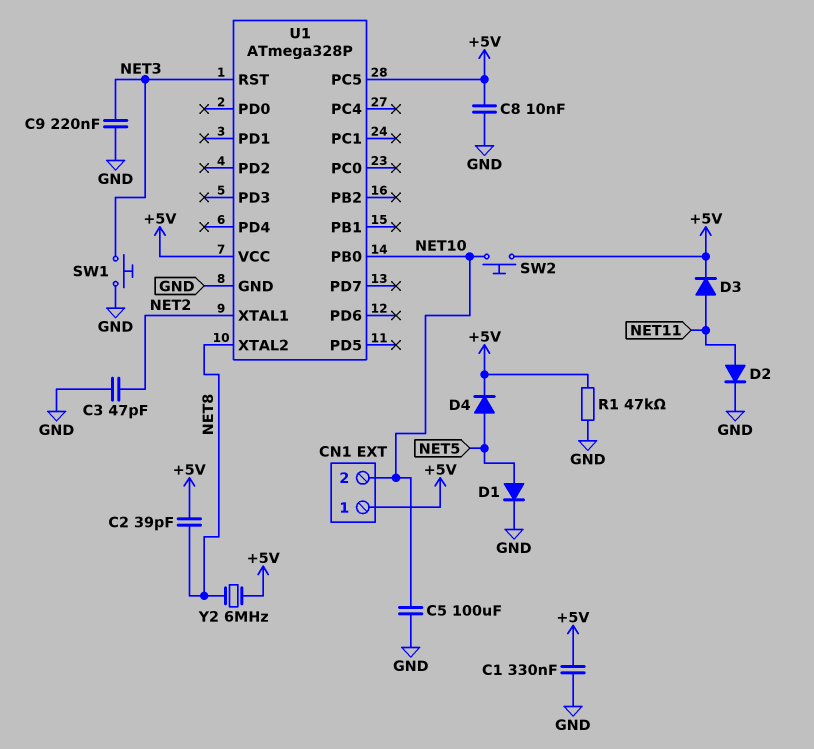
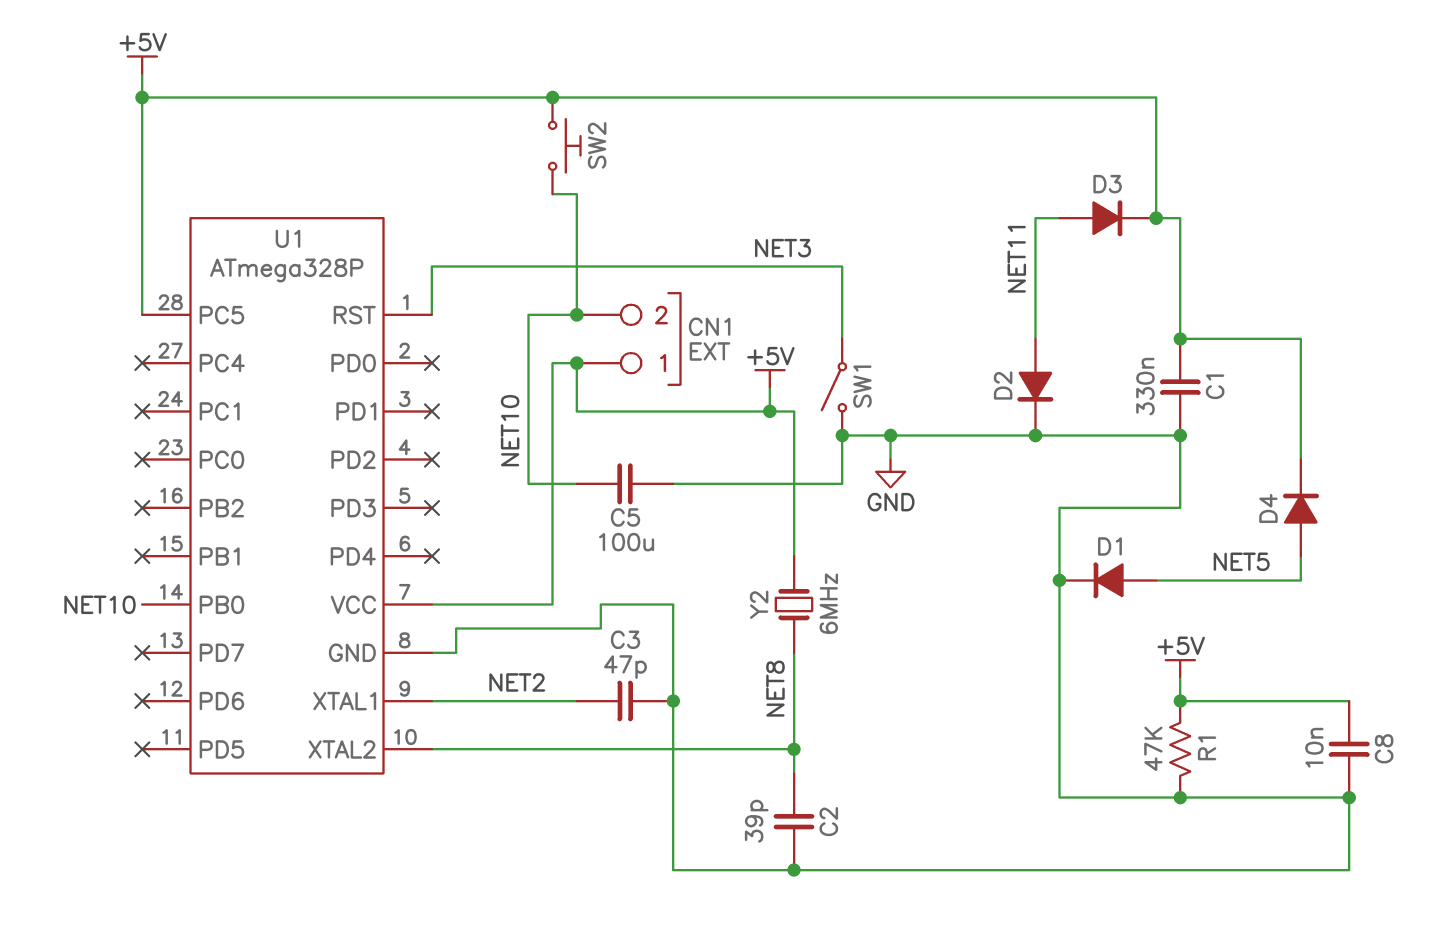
C2: 39pF (+5V, NET8) -> 39pF (GND, NET8)
C9: 220nF (GND, NET3) -> none
SW1: button (GND, NET3) -> switch (GND, NET3)

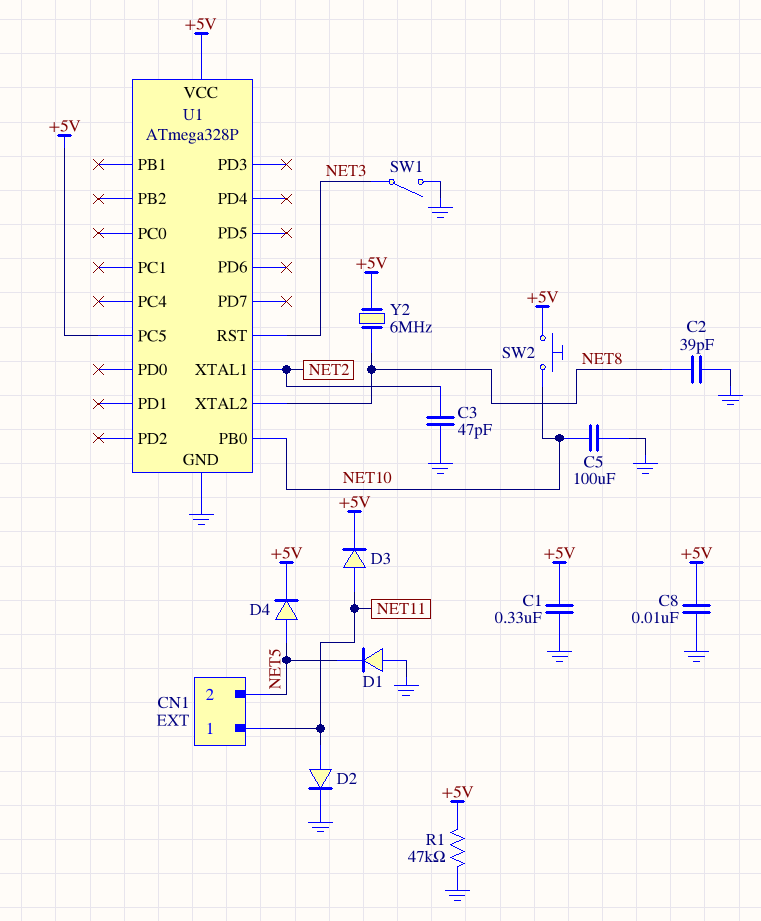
CN1 pin 1: +5V -> NET11
CN1 pin 2: NET10 -> NET5
D1: diode (A NET5, K GND) -> diode (A GND, K NET5)

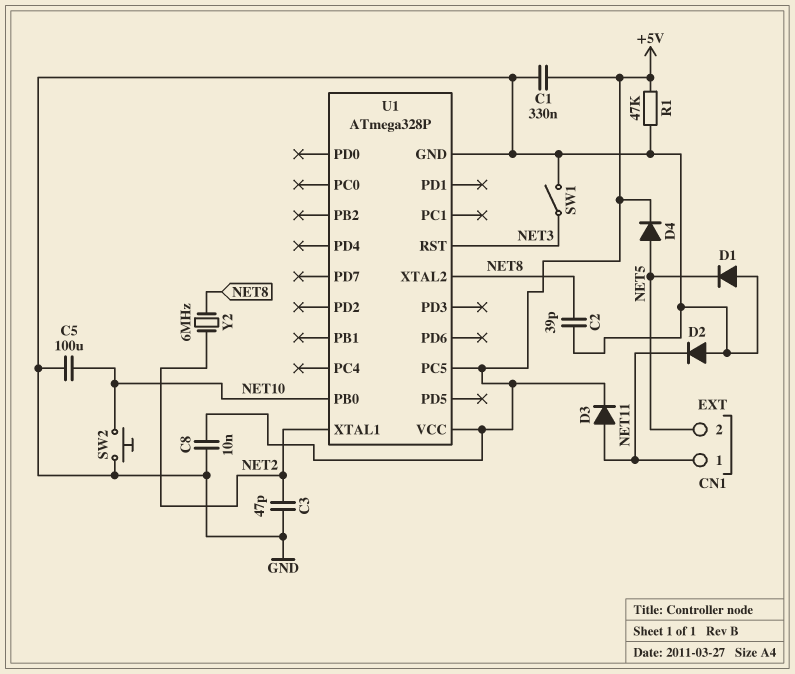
D2: diode (A NET11, K GND) -> diode (A GND, K NET11)
SW2: button (+5V, NET10) -> button (GND, NET10)
Y2: 6MHz (+5V, NET8) -> 6MHz (NET2, NET8)

